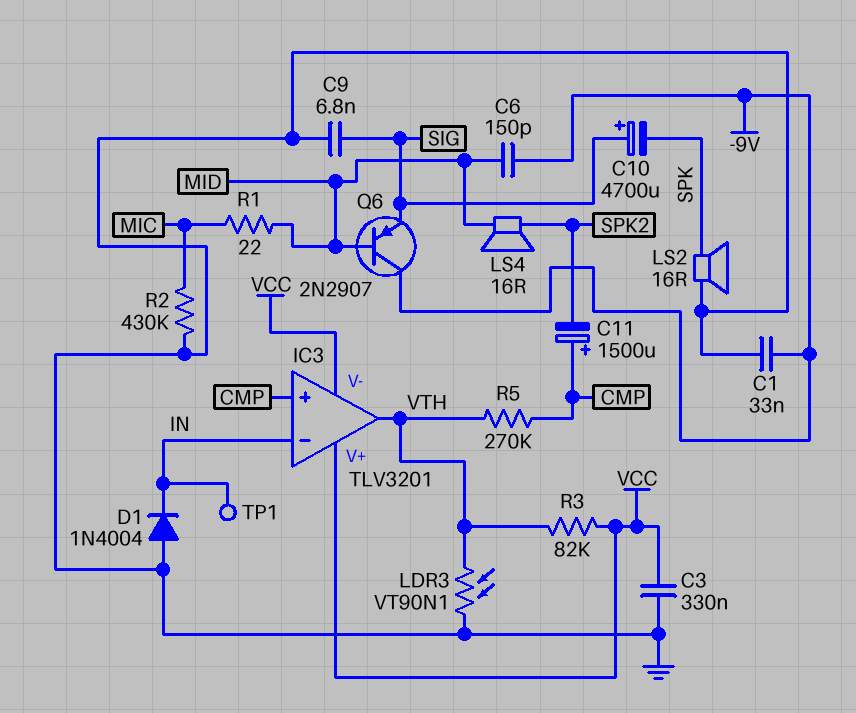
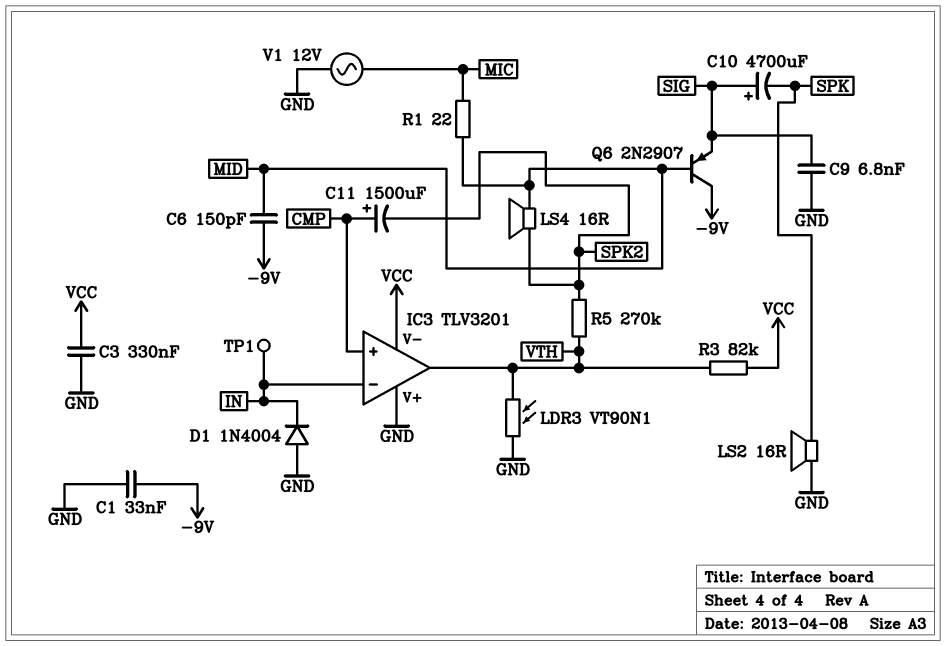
IC3 pin V+: VCC -> GND
R2: 430k (GND, MIC) -> none
R5: 270k (CMP, VTH) -> 270k (SPK2, VTH)
V1: none -> AC 12V (GND, MIC)

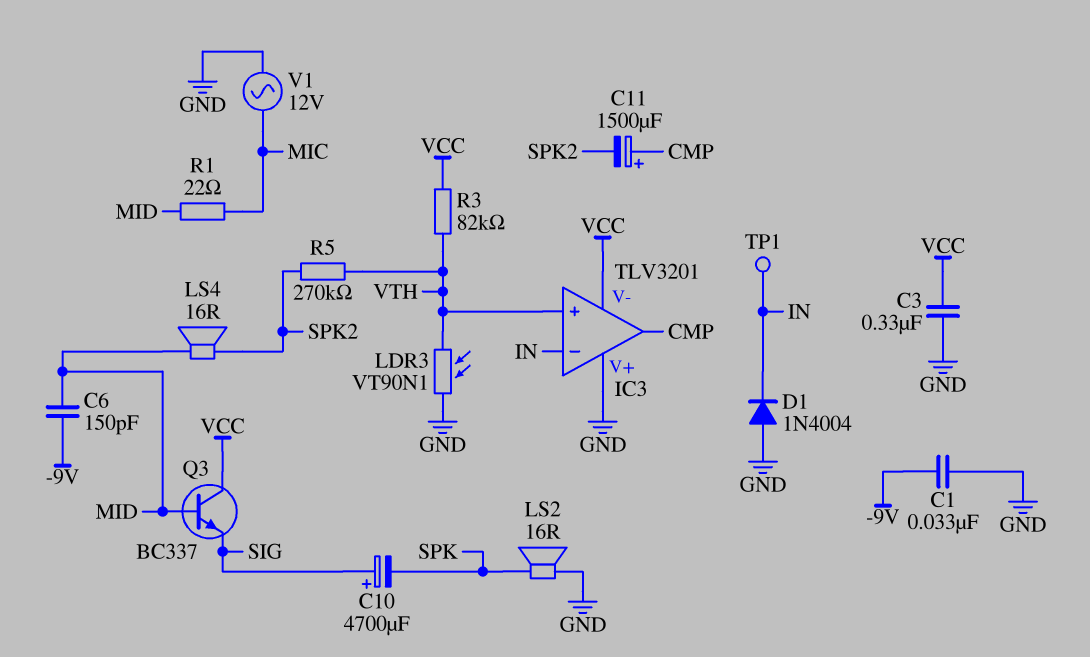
C9: 6.8nF (GND, SIG) -> none
IC3 pin in+: CMP -> VTH
IC3 pin out: VTH -> CMP
Q3: none -> NPN BC337 (B MID, C VCC, E SIG)
Q6: PNP 2N2907 (B MID, C -9V, E SIG) -> none

